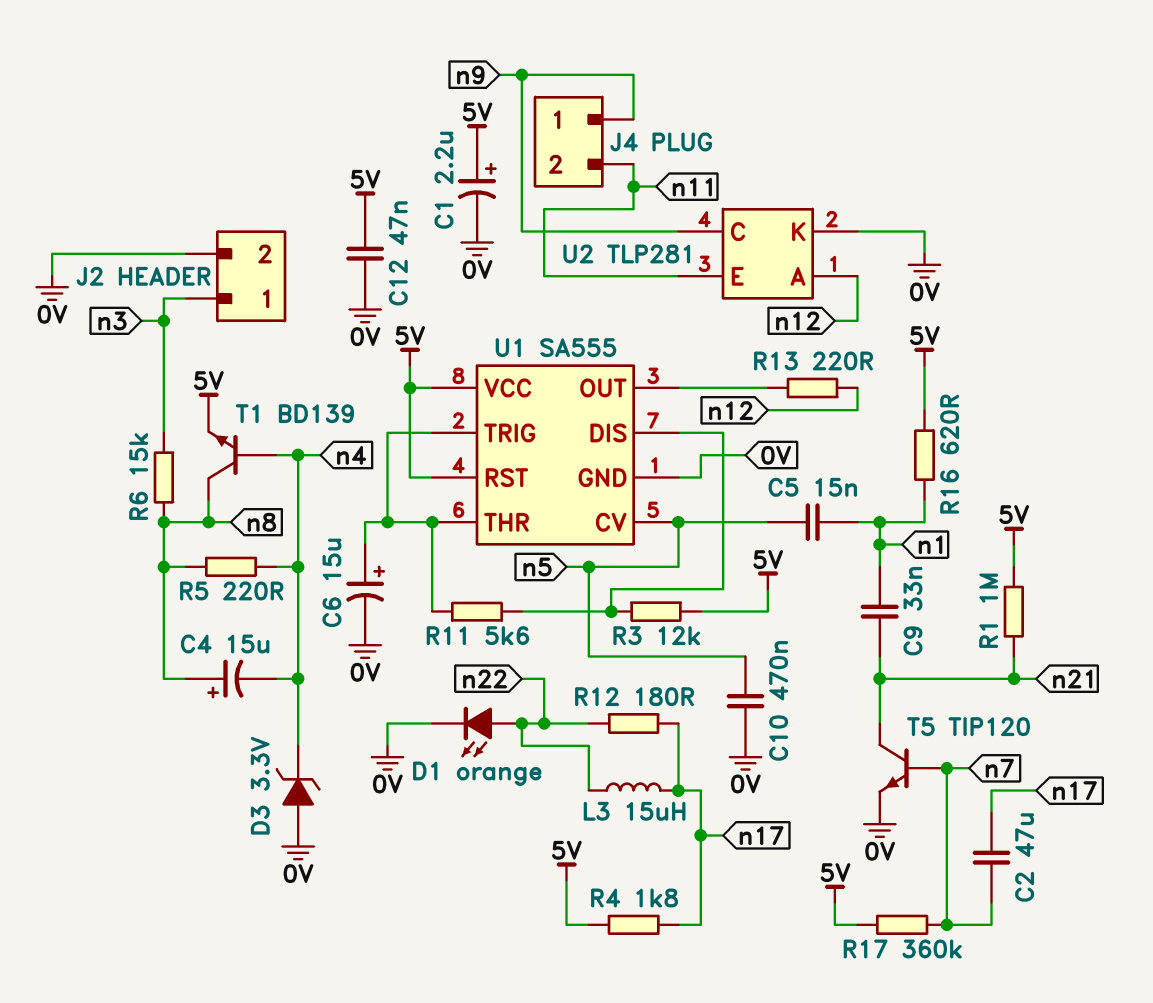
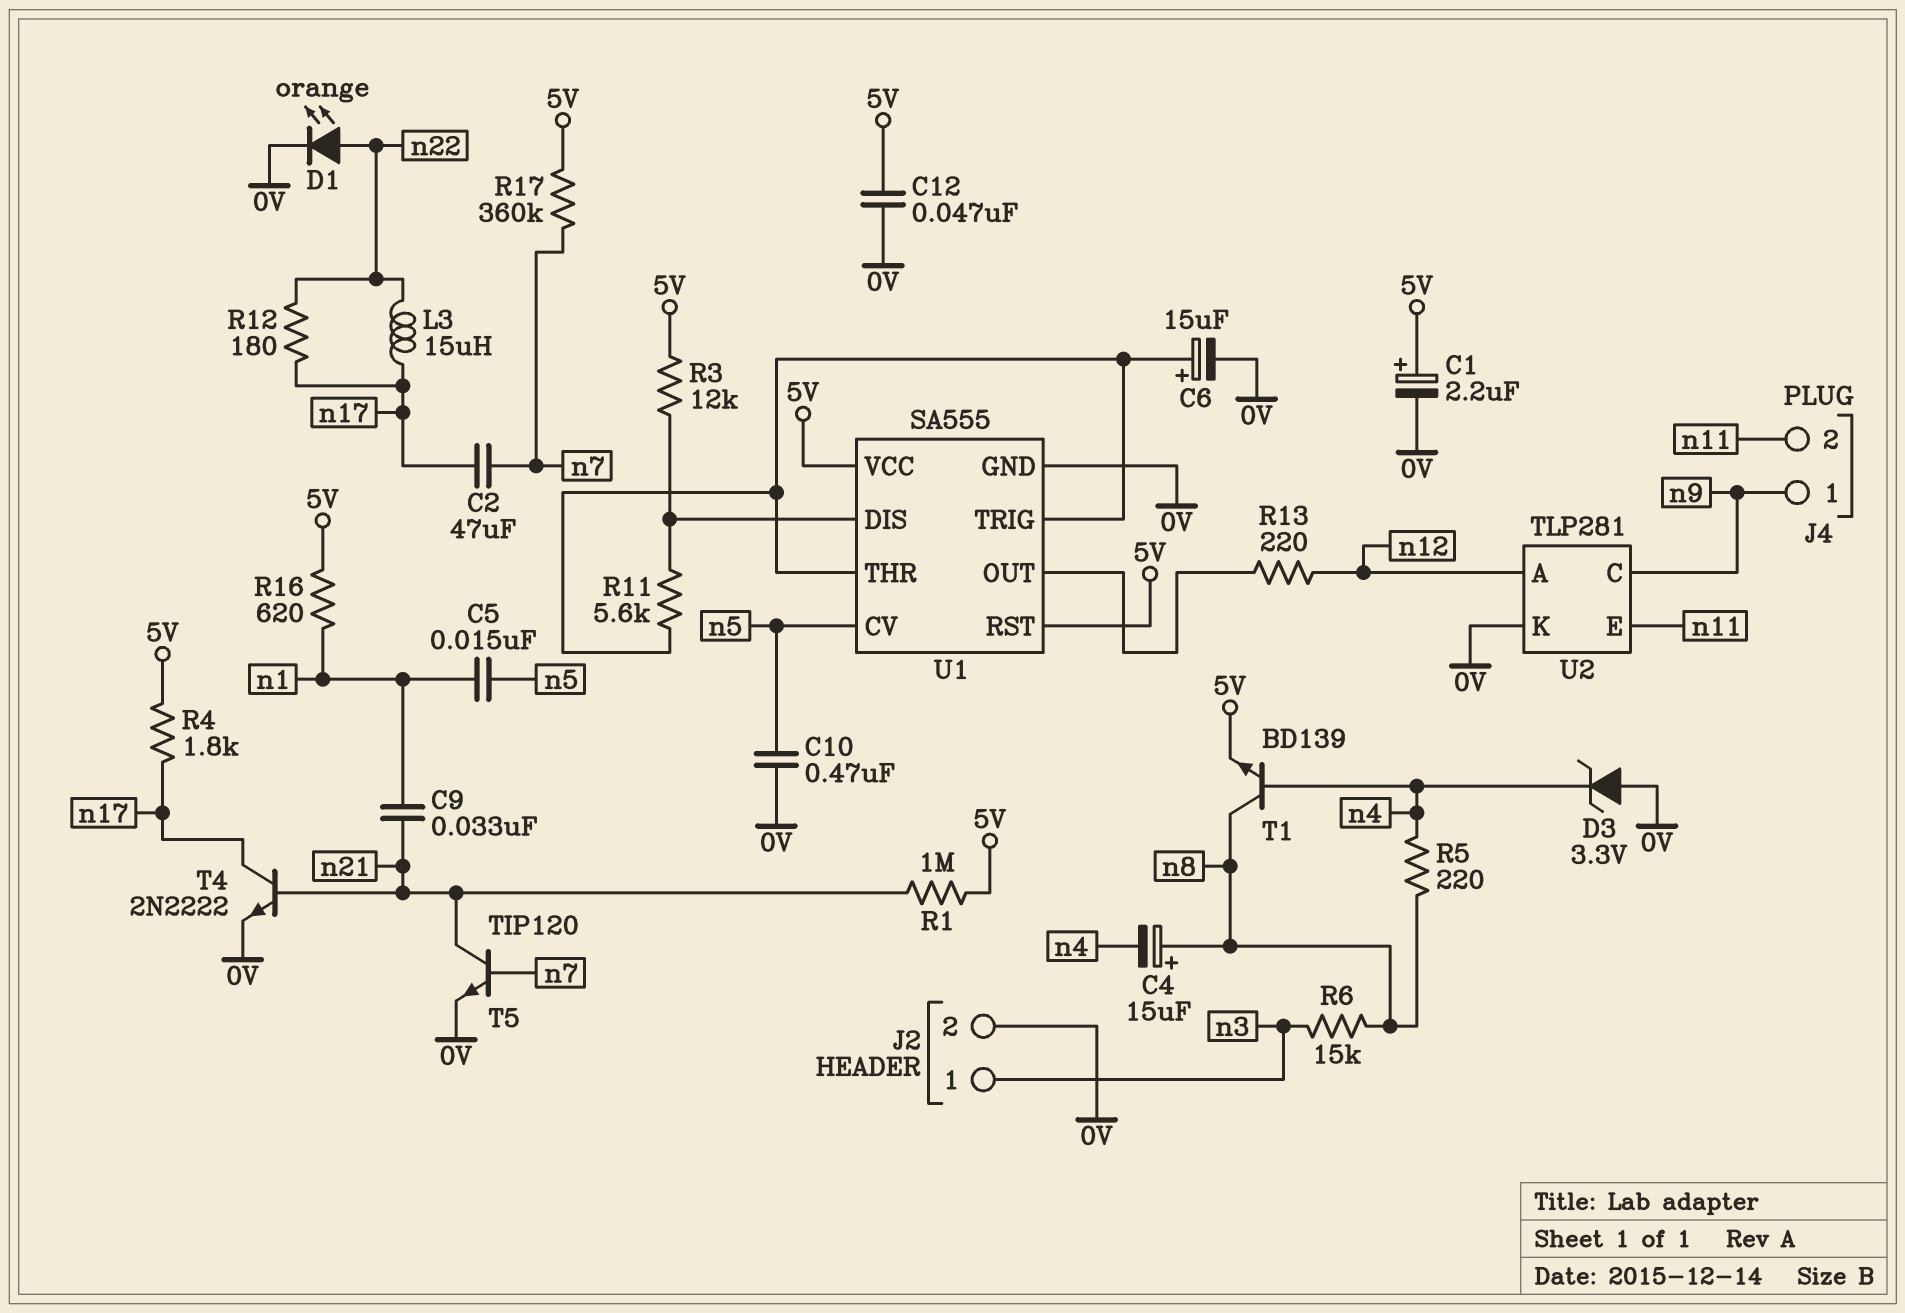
T4: none -> NPN 2N2222 (B n21, C n17, E 0V)

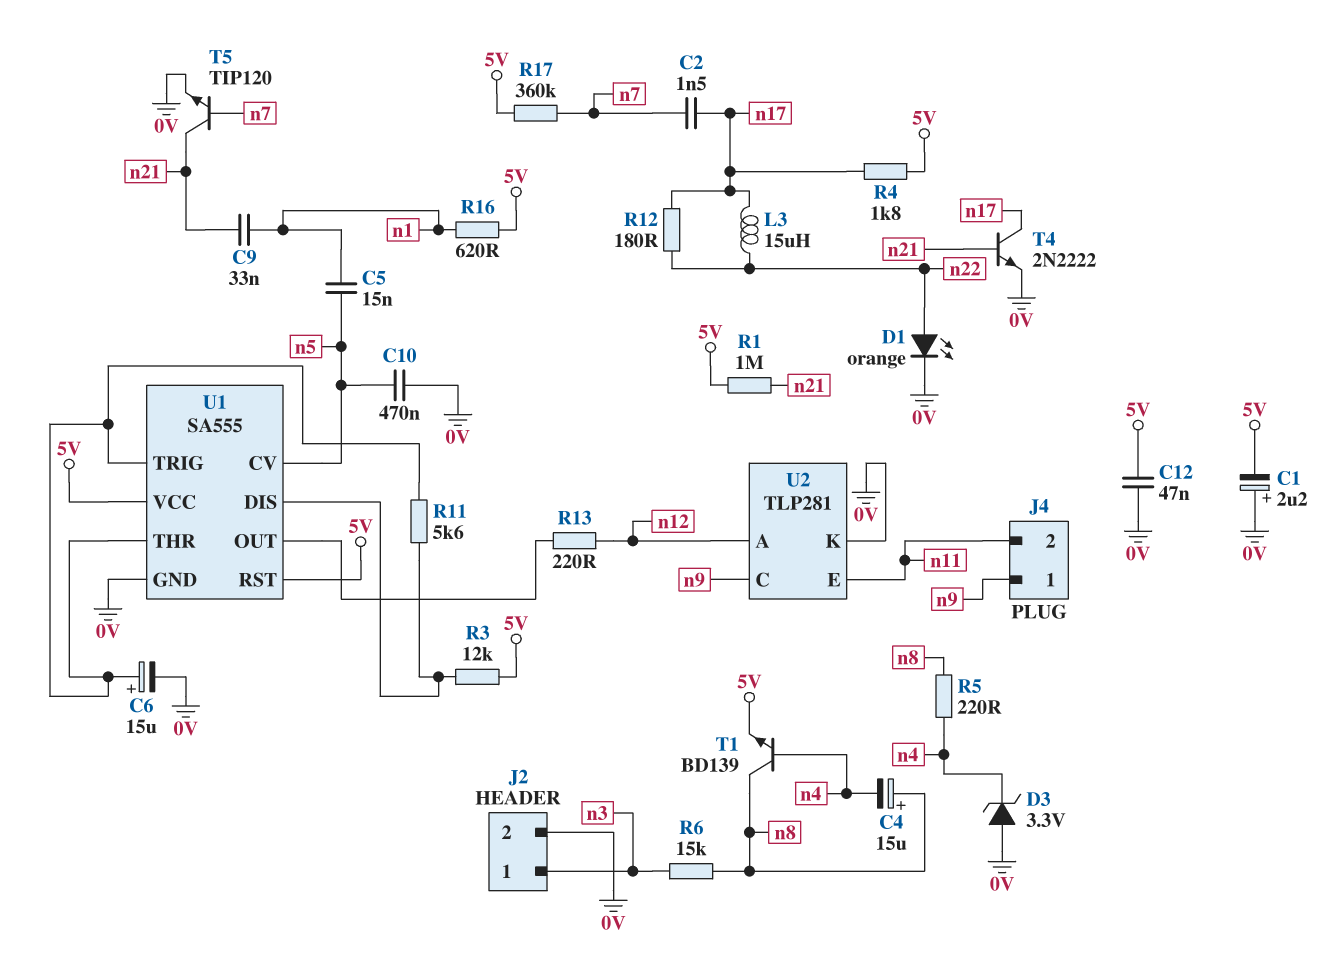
C1: 2.2uF (plus 5V, minus 0V) -> 2.2uF (plus 0V, minus 5V)
C2: 47uF (n7, n17) -> 1.5nF (n7, n17)

